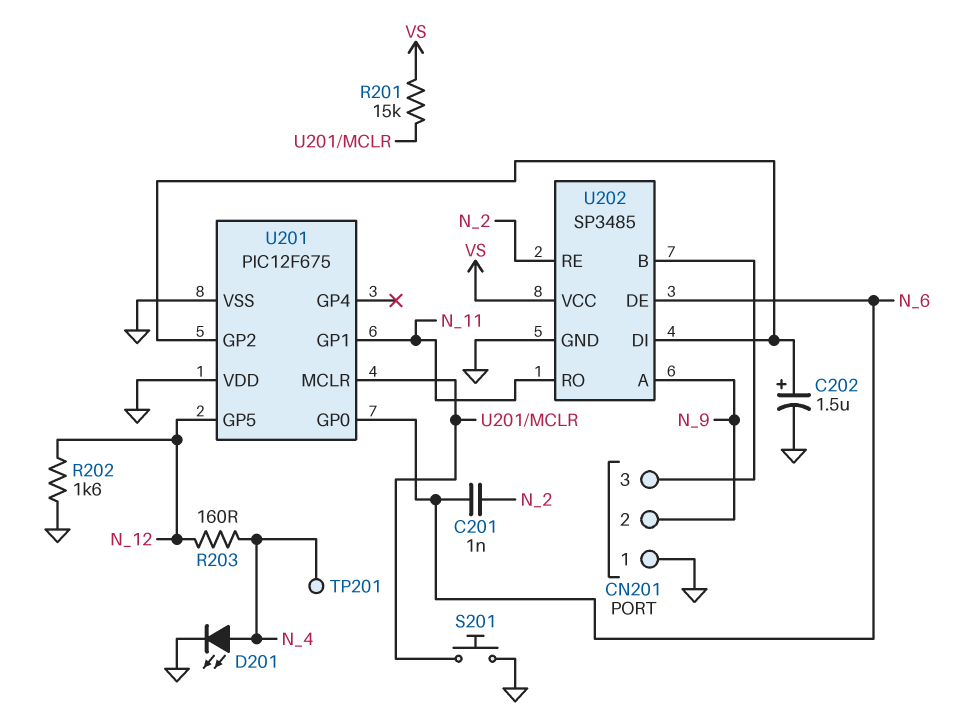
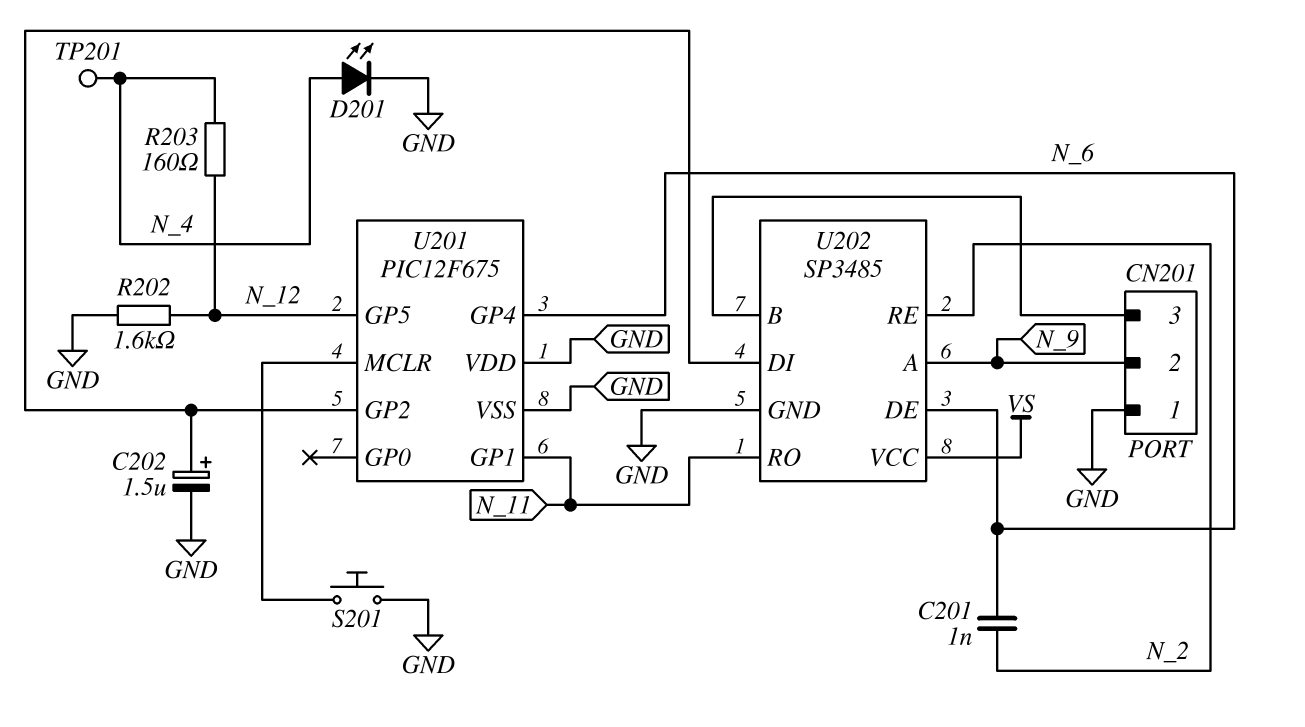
R201: 15k (U201/MCLR, VS) -> none
U201 pin GP0: N_6 -> none
U201 pin GP4: none -> N_6

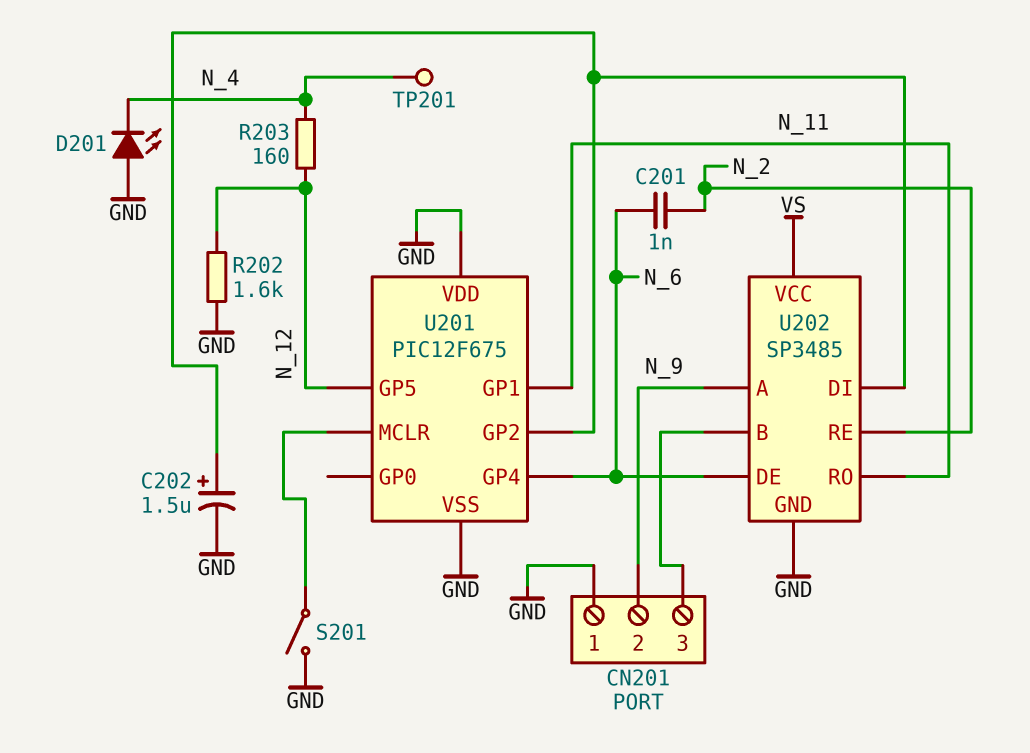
D201: LED (A N_4, K GND) -> LED (A GND, K N_4)
S201: button (GND, U201/MCLR) -> switch (GND, U201/MCLR)

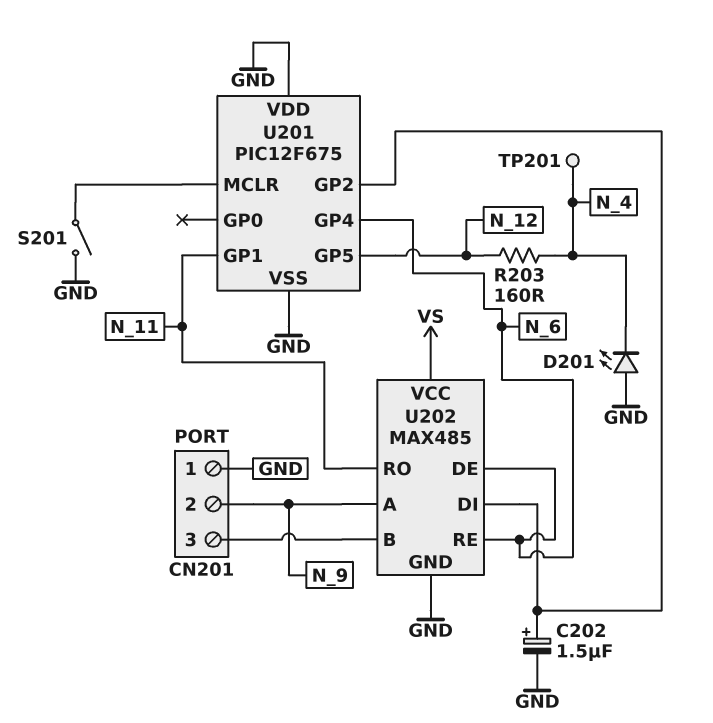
C201: 1nF (N_2, N_6) -> none
R202: 1.6k (GND, N_12) -> none
U202: SP3485 -> MAX485
U202 pin RE: N_2 -> N_6

